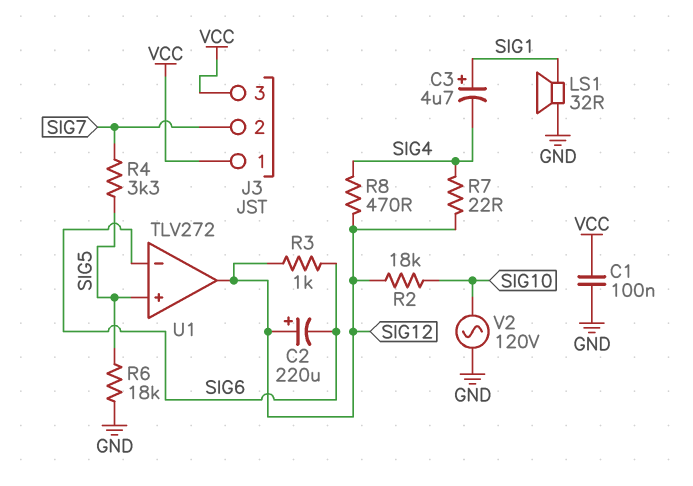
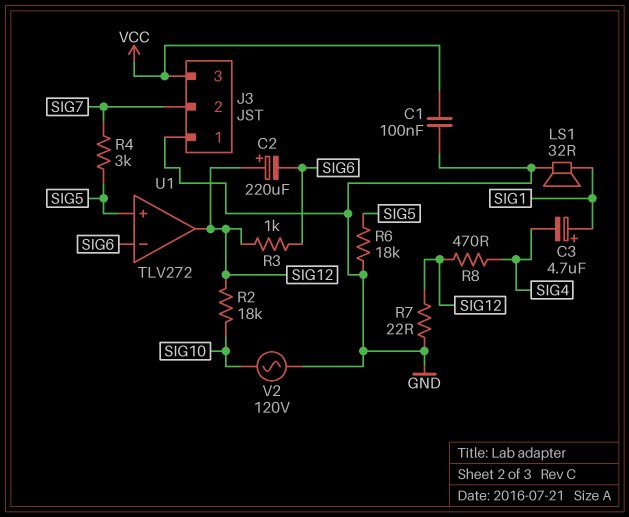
J3 pin 1: VCC -> GND
R4: 3.3k (SIG5, SIG7) -> 3k (SIG5, SIG7)
R7: 22 (SIG4, SIG12) -> 22 (GND, SIG12)

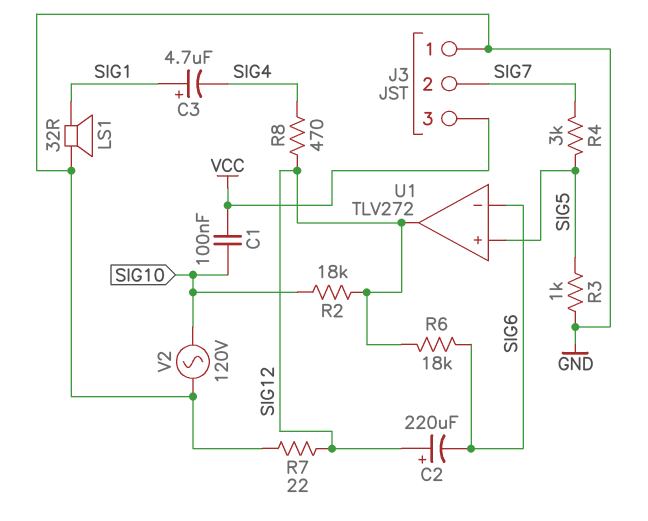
C1: 100nF (GND, VCC) -> 100nF (SIG10, VCC)
R3: 1k (SIG6, SIG12) -> 1k (GND, SIG5)
R6: 18k (GND, SIG5) -> 18k (SIG6, SIG12)

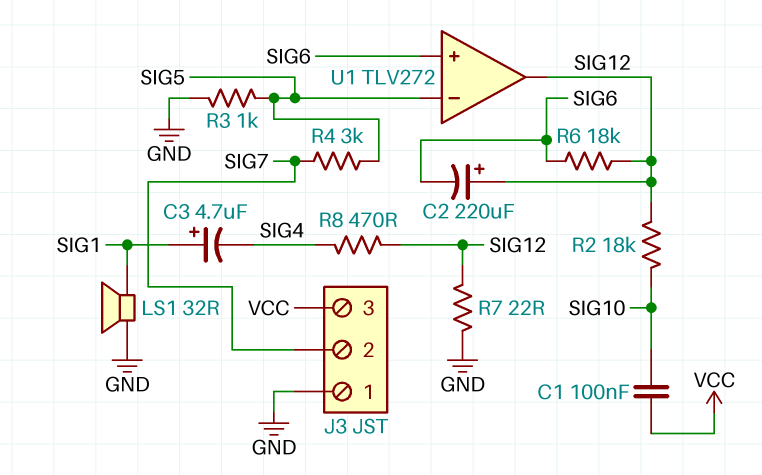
U1 pin in+: SIG5 -> SIG6
U1 pin in-: SIG6 -> SIG5
V2: AC 120V (GND, SIG10) -> none

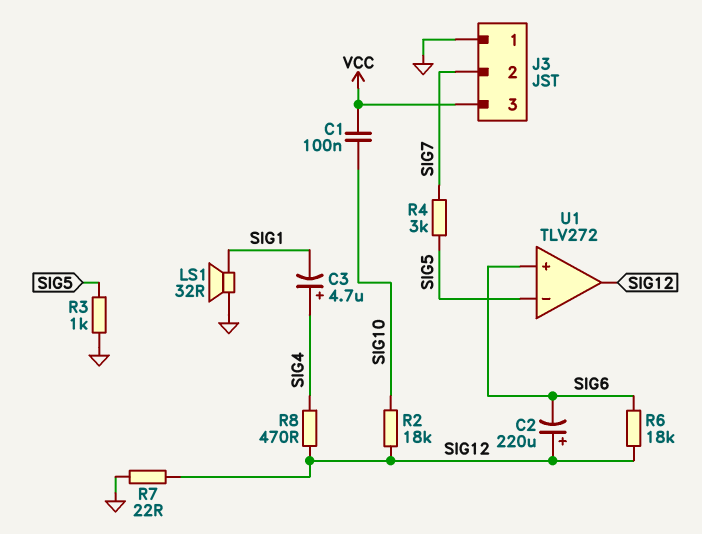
C3: 4.7uF (plus SIG1, minus SIG4) -> 4.7uF (plus SIG4, minus SIG1)

